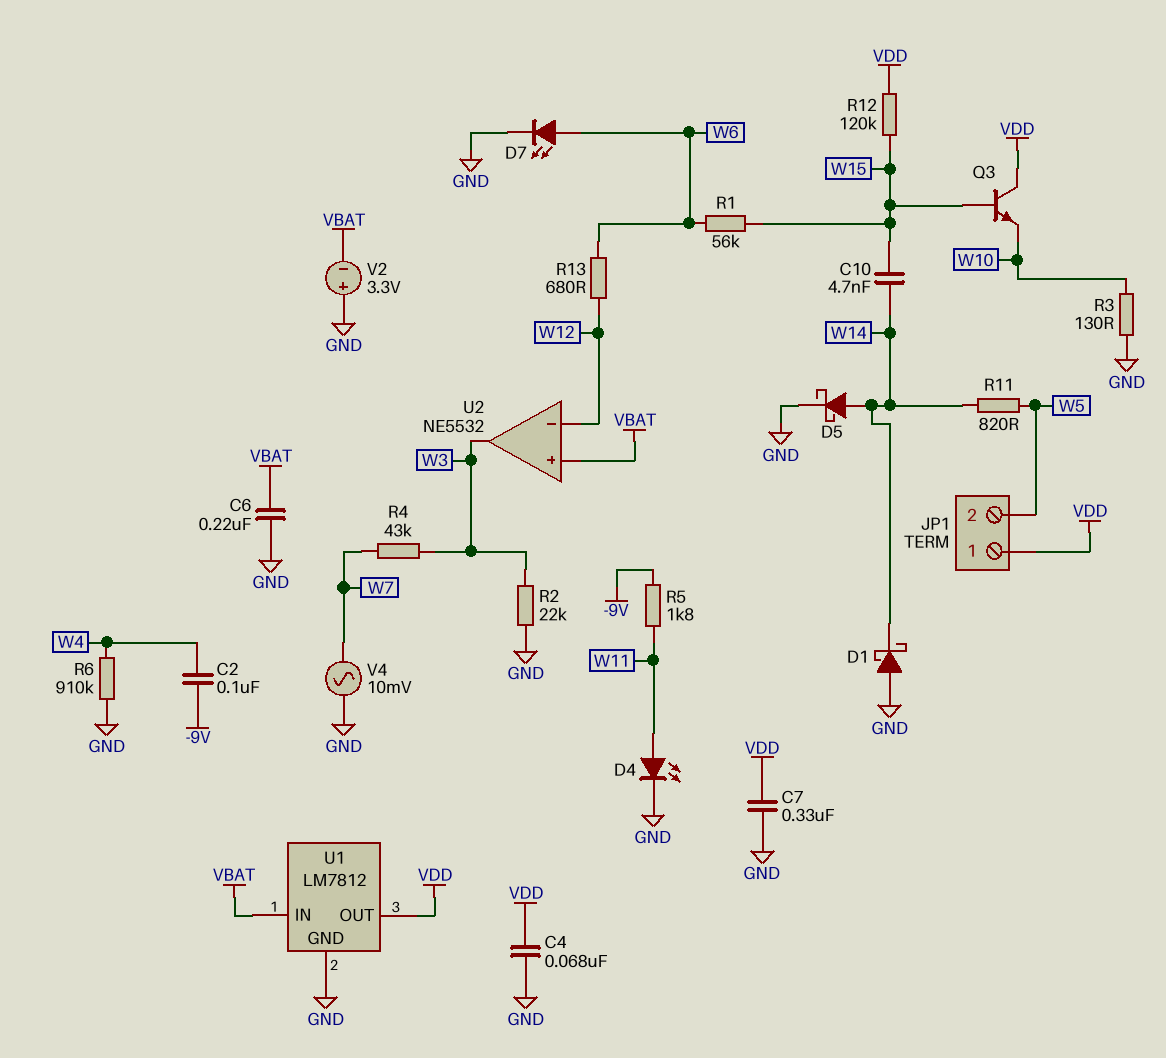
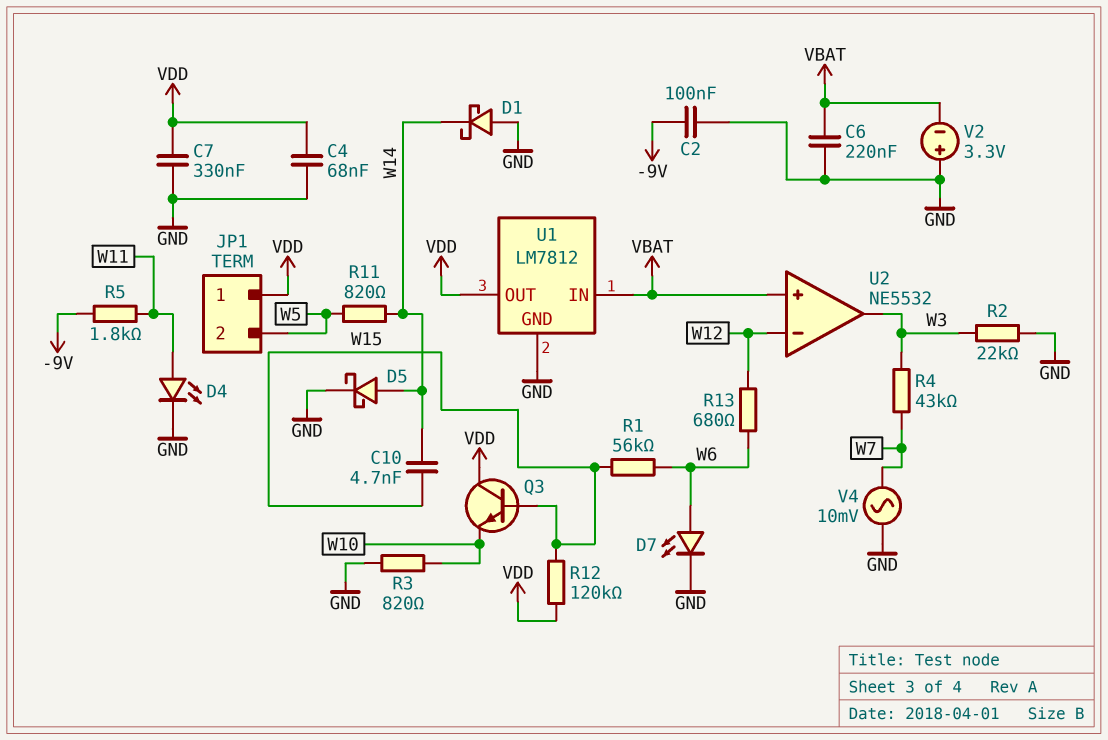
C2: 100nF (-9V, W4) -> 100nF (-9V, GND)
R3: 130 (GND, W10) -> 820 (GND, W10)
R6: 910k (GND, W4) -> none

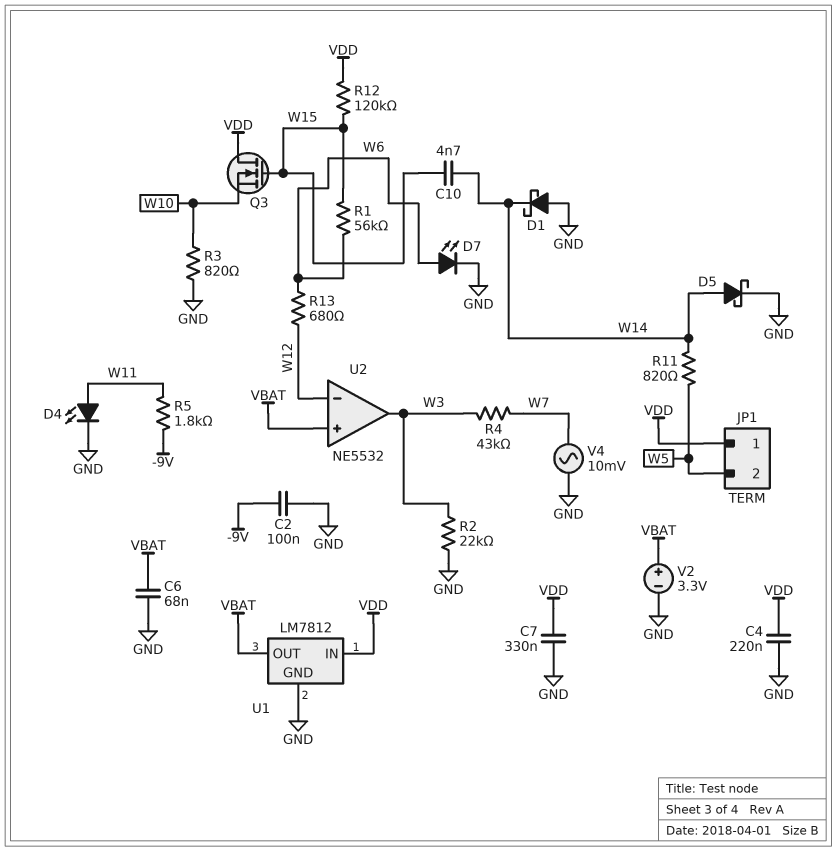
C4: 68nF (GND, VDD) -> 220nF (GND, VDD)
C6: 220nF (GND, VBAT) -> 68nF (GND, VBAT)
Q3: NPN (B W15, C VDD, E W10) -> NMOS (G W15, D VDD, S W10)
U1 pin IN: VBAT -> VDD
U1 pin OUT: VDD -> VBAT
V2: 3.3V (plus GND, minus VBAT) -> 3.3V (plus VBAT, minus GND)

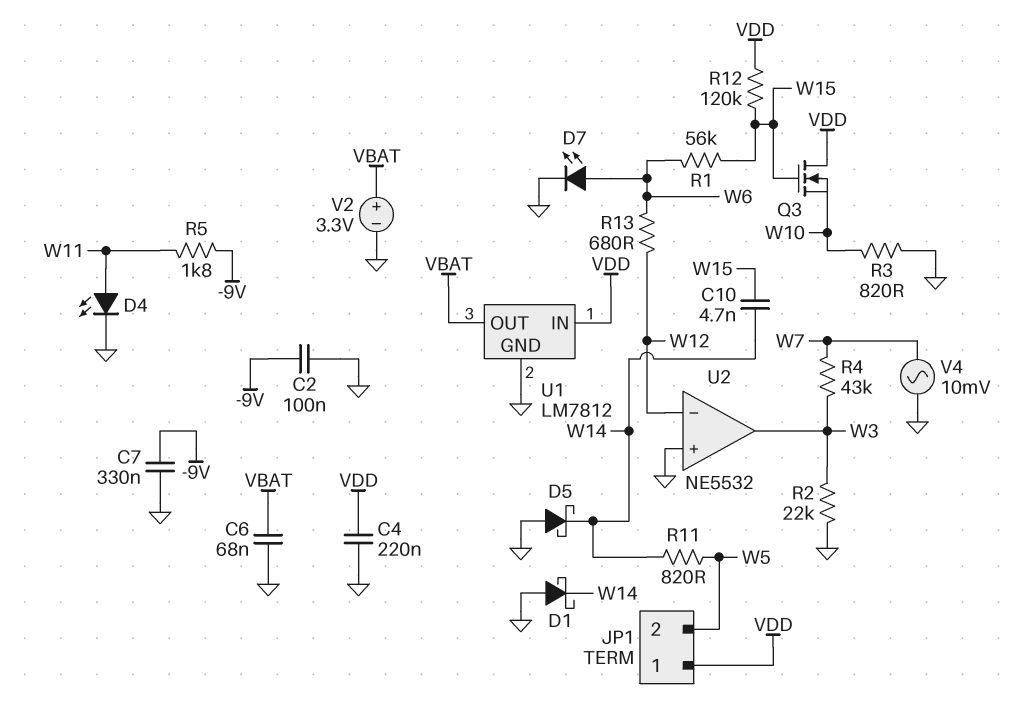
C7: 330nF (GND, VDD) -> 330nF (-9V, GND)
D5: schottky (A W14, K GND) -> schottky (A GND, K W14)
U2 pin in+: VBAT -> GND

